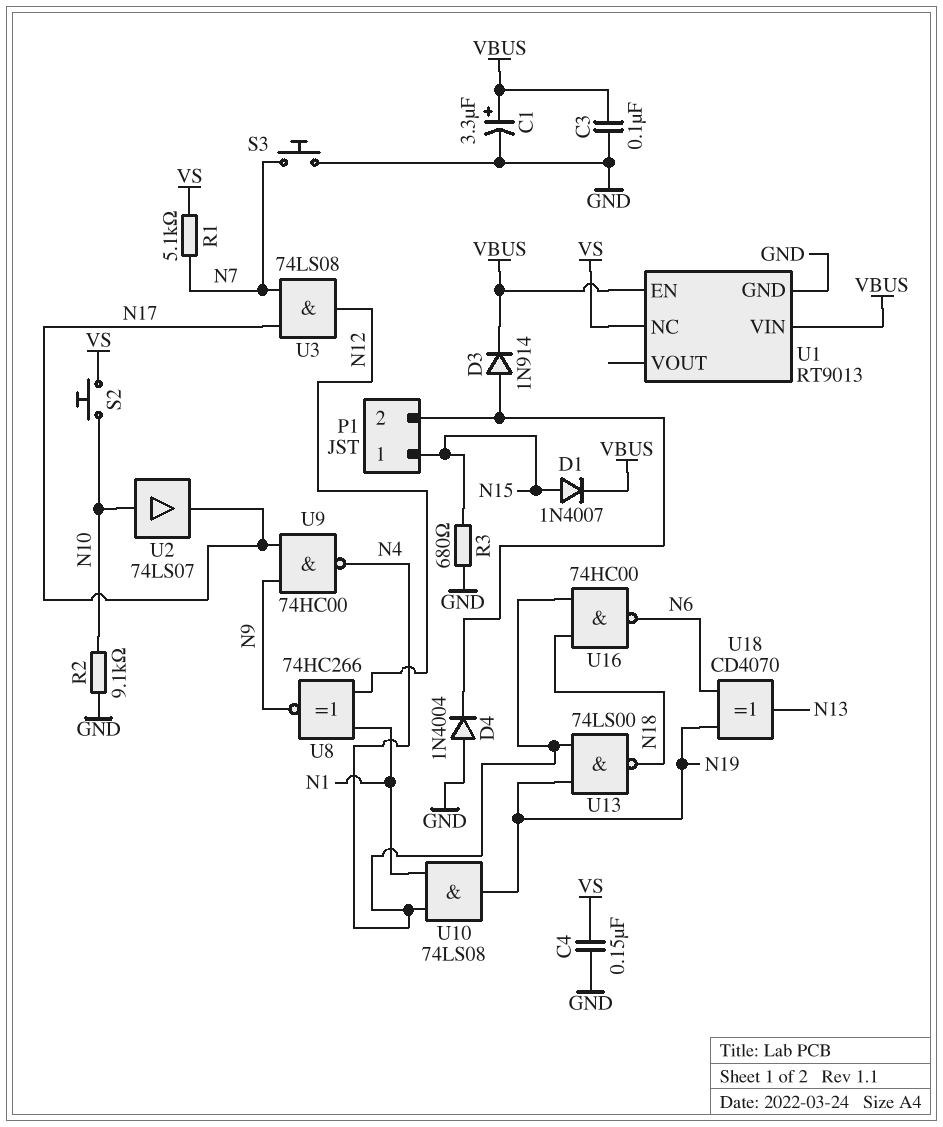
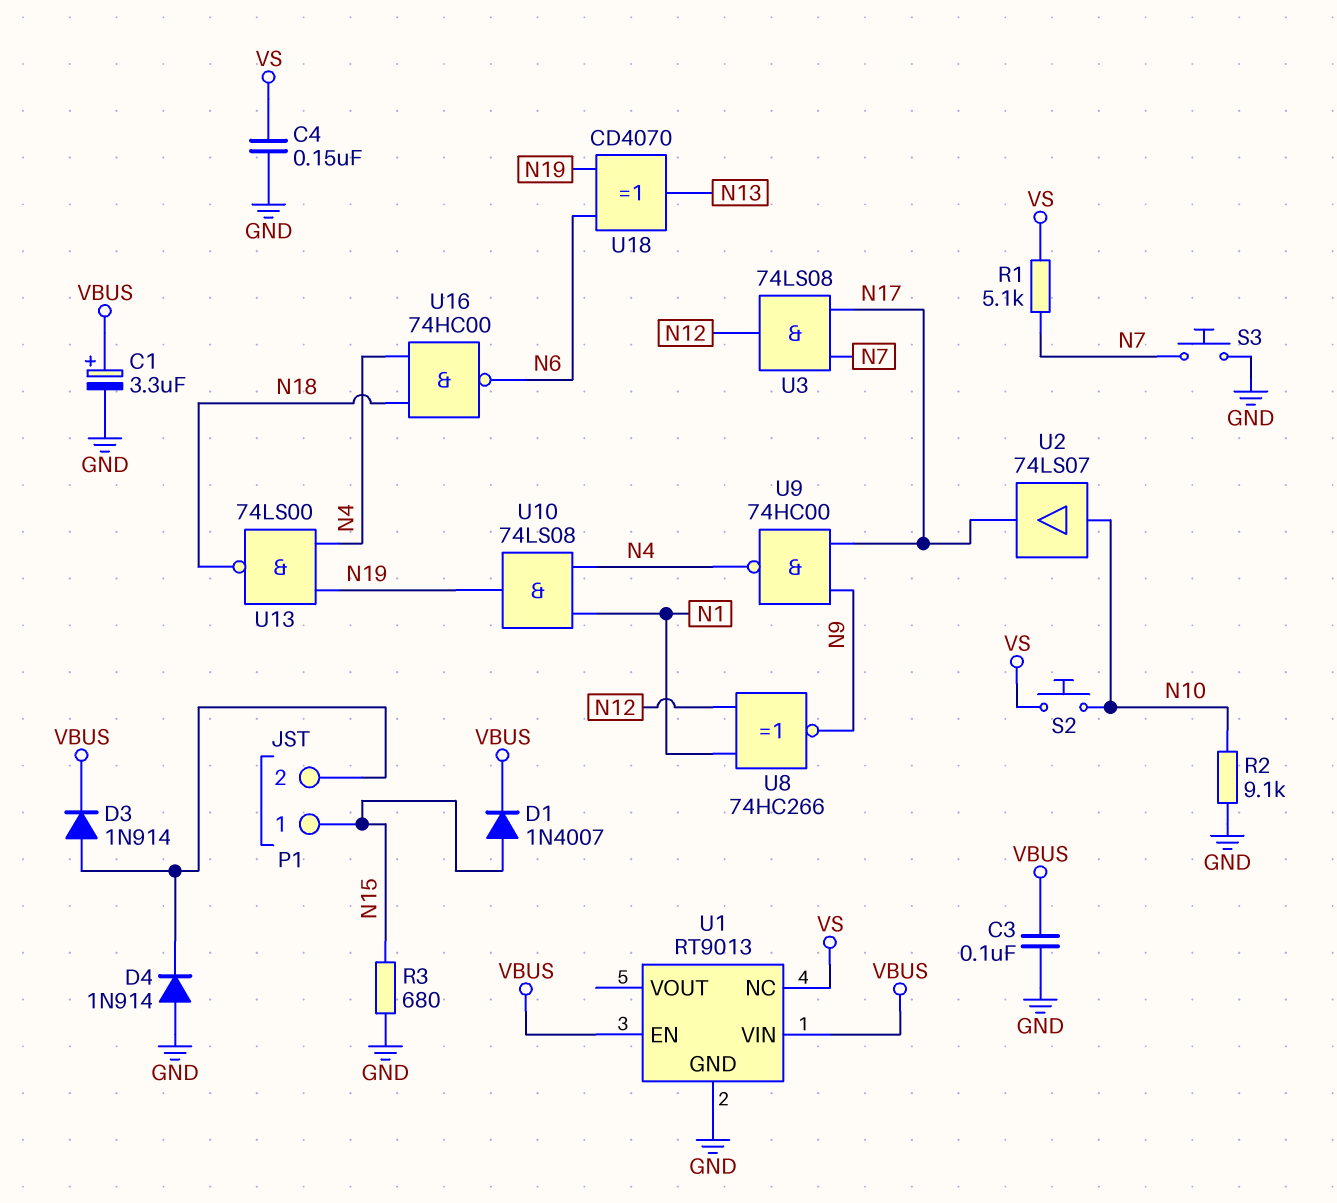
D4: diode 1N4004 (A GND, K P1/2) -> diode 1N914 (A GND, K P1/2)

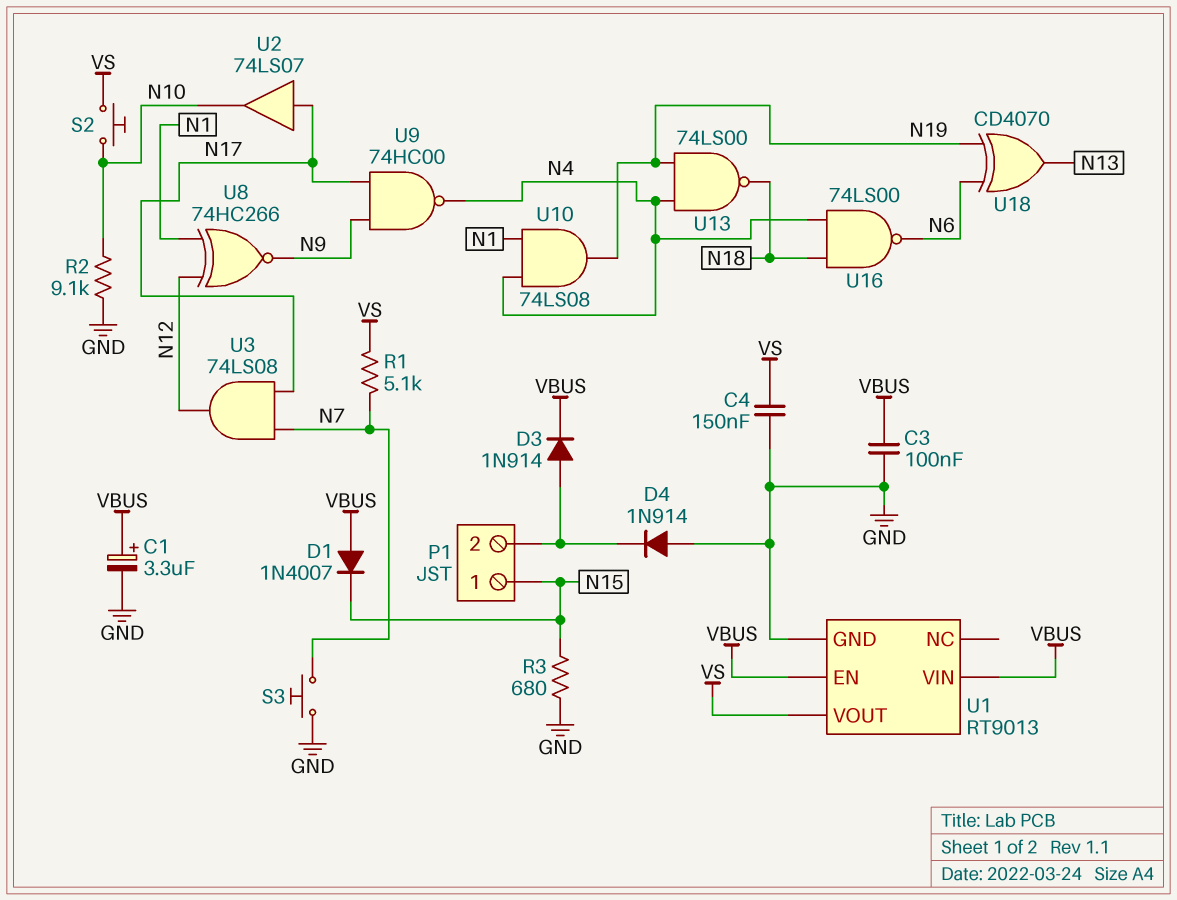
D1: diode 1N4007 (A N15, K VBUS) -> diode 1N4007 (A VBUS, K N15)
U1 pin NC: VS -> none
U1 pin VOUT: none -> VS
U2: buffer 74LS07 (in N10, out N17) -> buffer 74LS07 (in N17, out N10)
U16: NAND 74HC00 (in N4, in N18, out N6) -> NAND 74LS00 (in N4, in N18, out N6)

